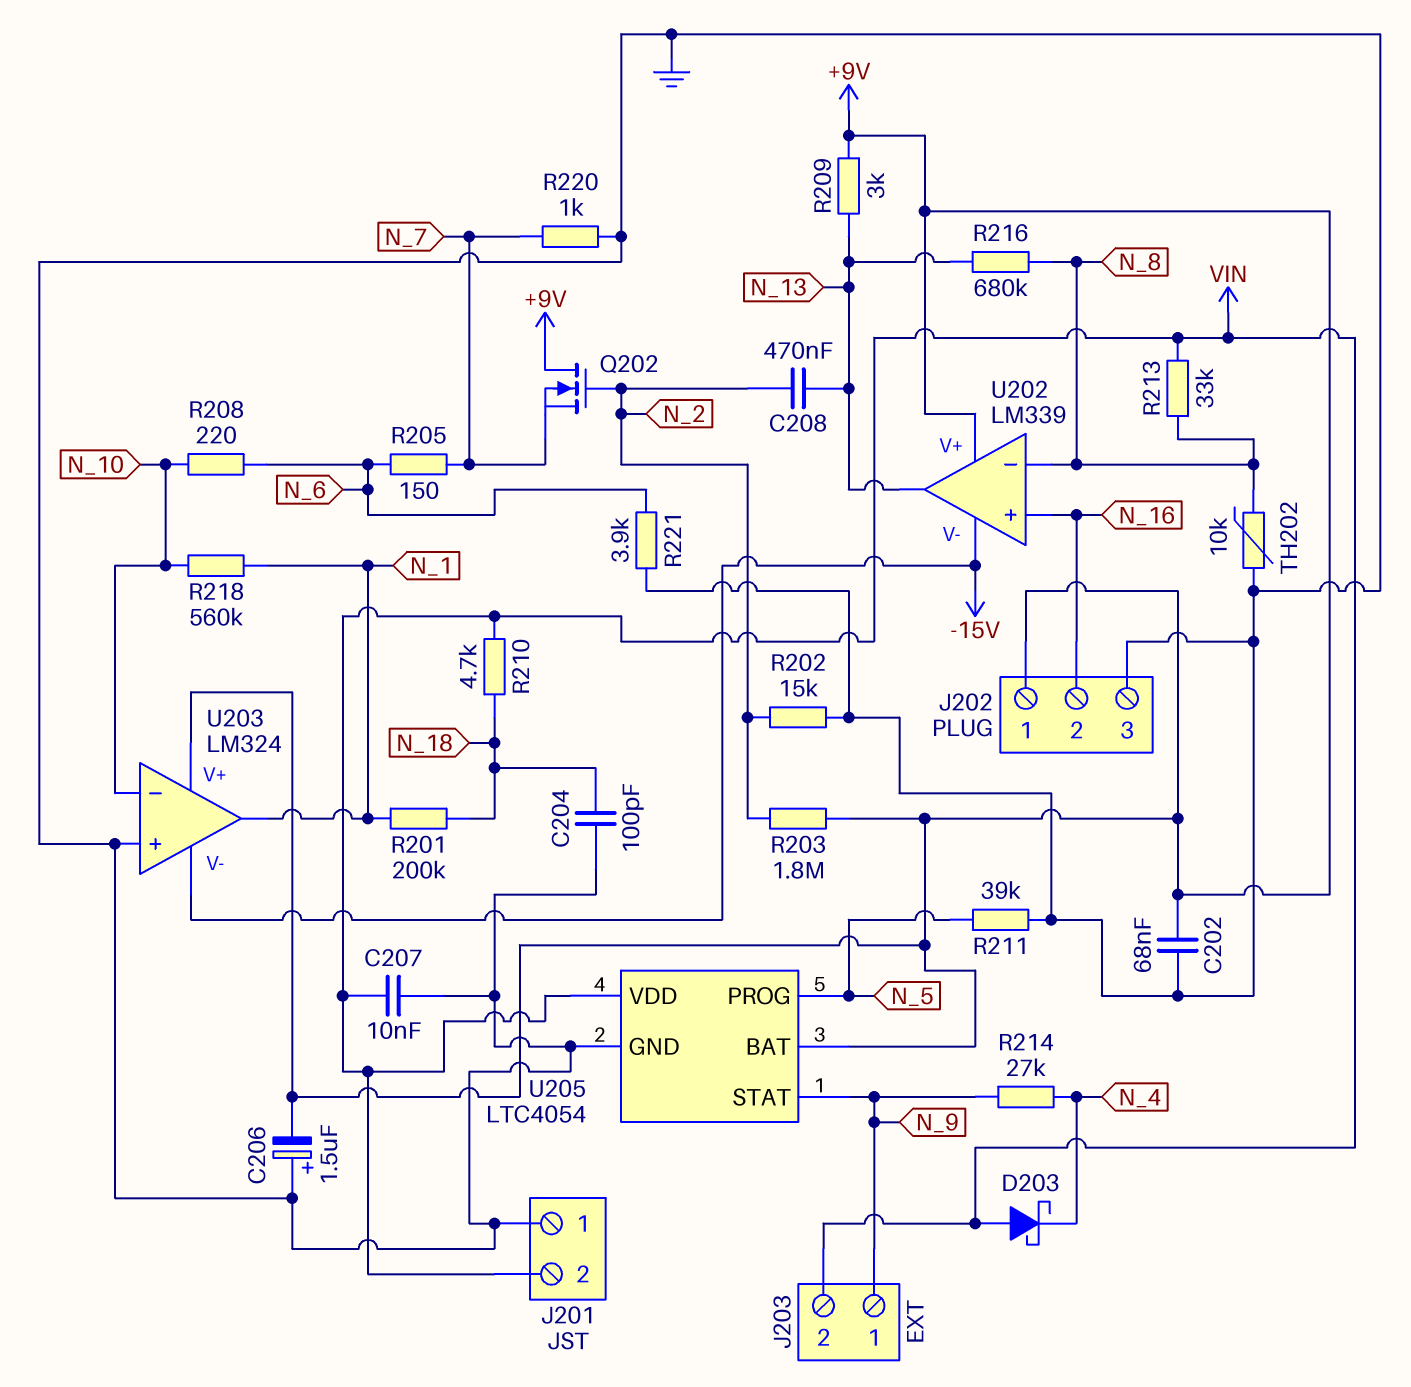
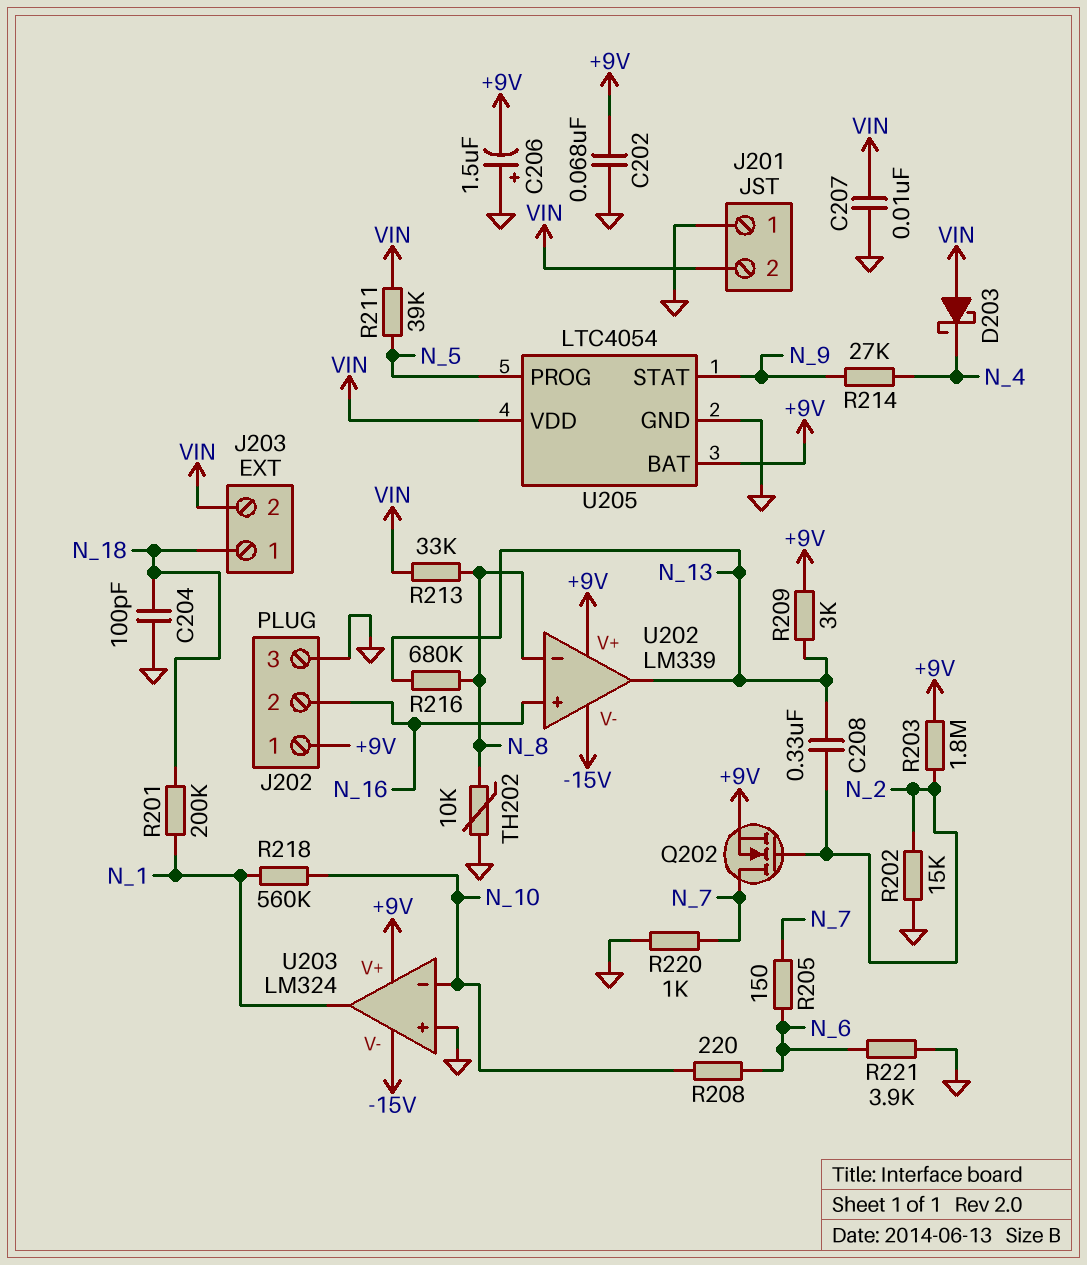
C208: 470nF (N_2, N_13) -> 330nF (N_2, N_13)
J203 pin 1: N_9 -> N_18
Q202: NMOS (G N_2, D +9V, S N_7) -> NMOS (G N_2, D N_7, S +9V)
R210: 4.7k (N_18, VIN) -> none
R211: 39k (GND, N_5) -> 39k (N_5, VIN)

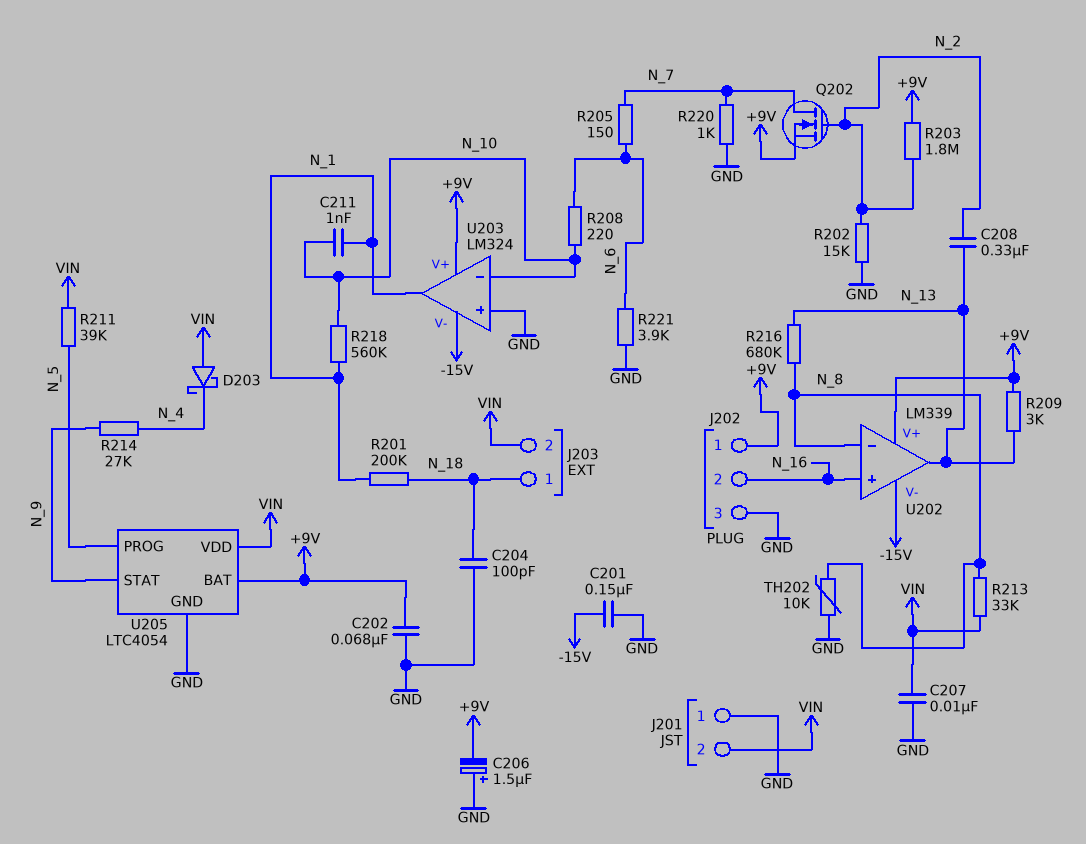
C201: none -> 150nF (-15V, GND)
C211: none -> 1nF (N_1, N_10)

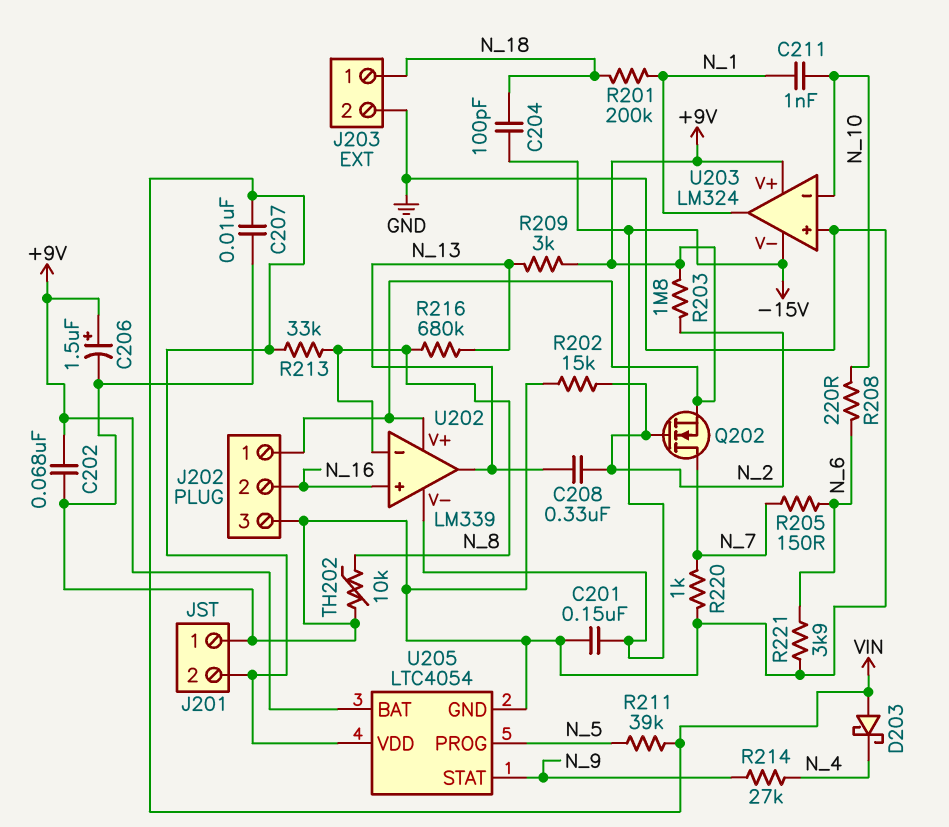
C204: 100pF (GND, N_18) -> 100pF (-15V, N_18)
C206: 1.5uF (plus GND, minus +9V) -> 1.5uF (plus +9V, minus GND)
J203 pin 2: VIN -> GND
R218: 560k (N_1, N_10) -> none

